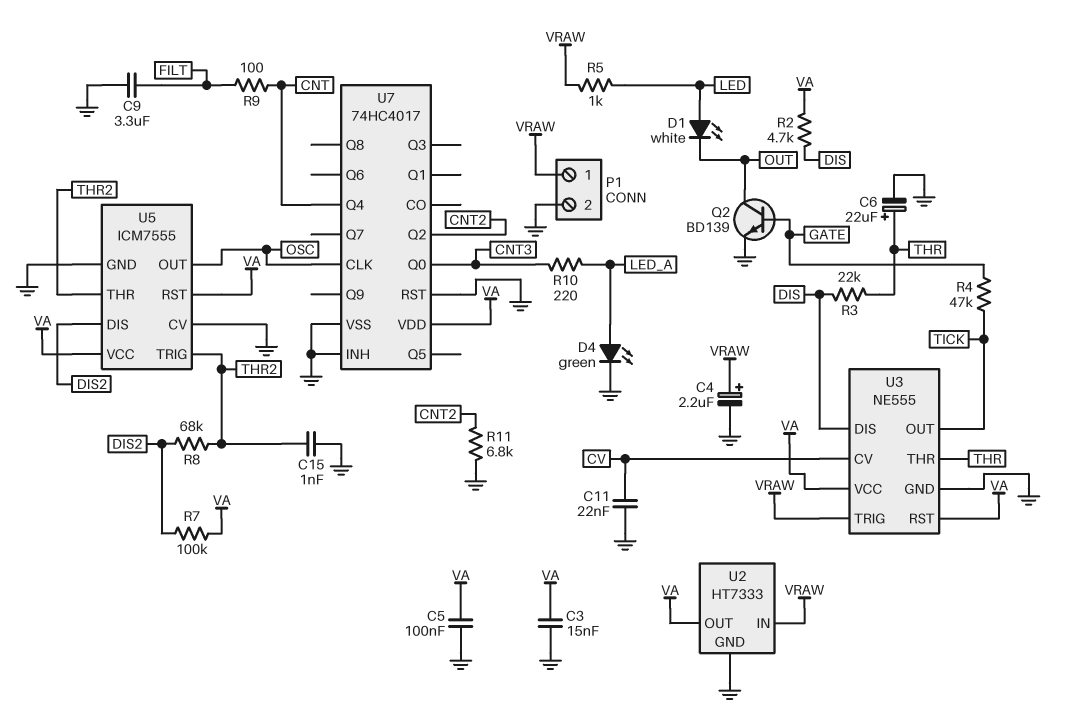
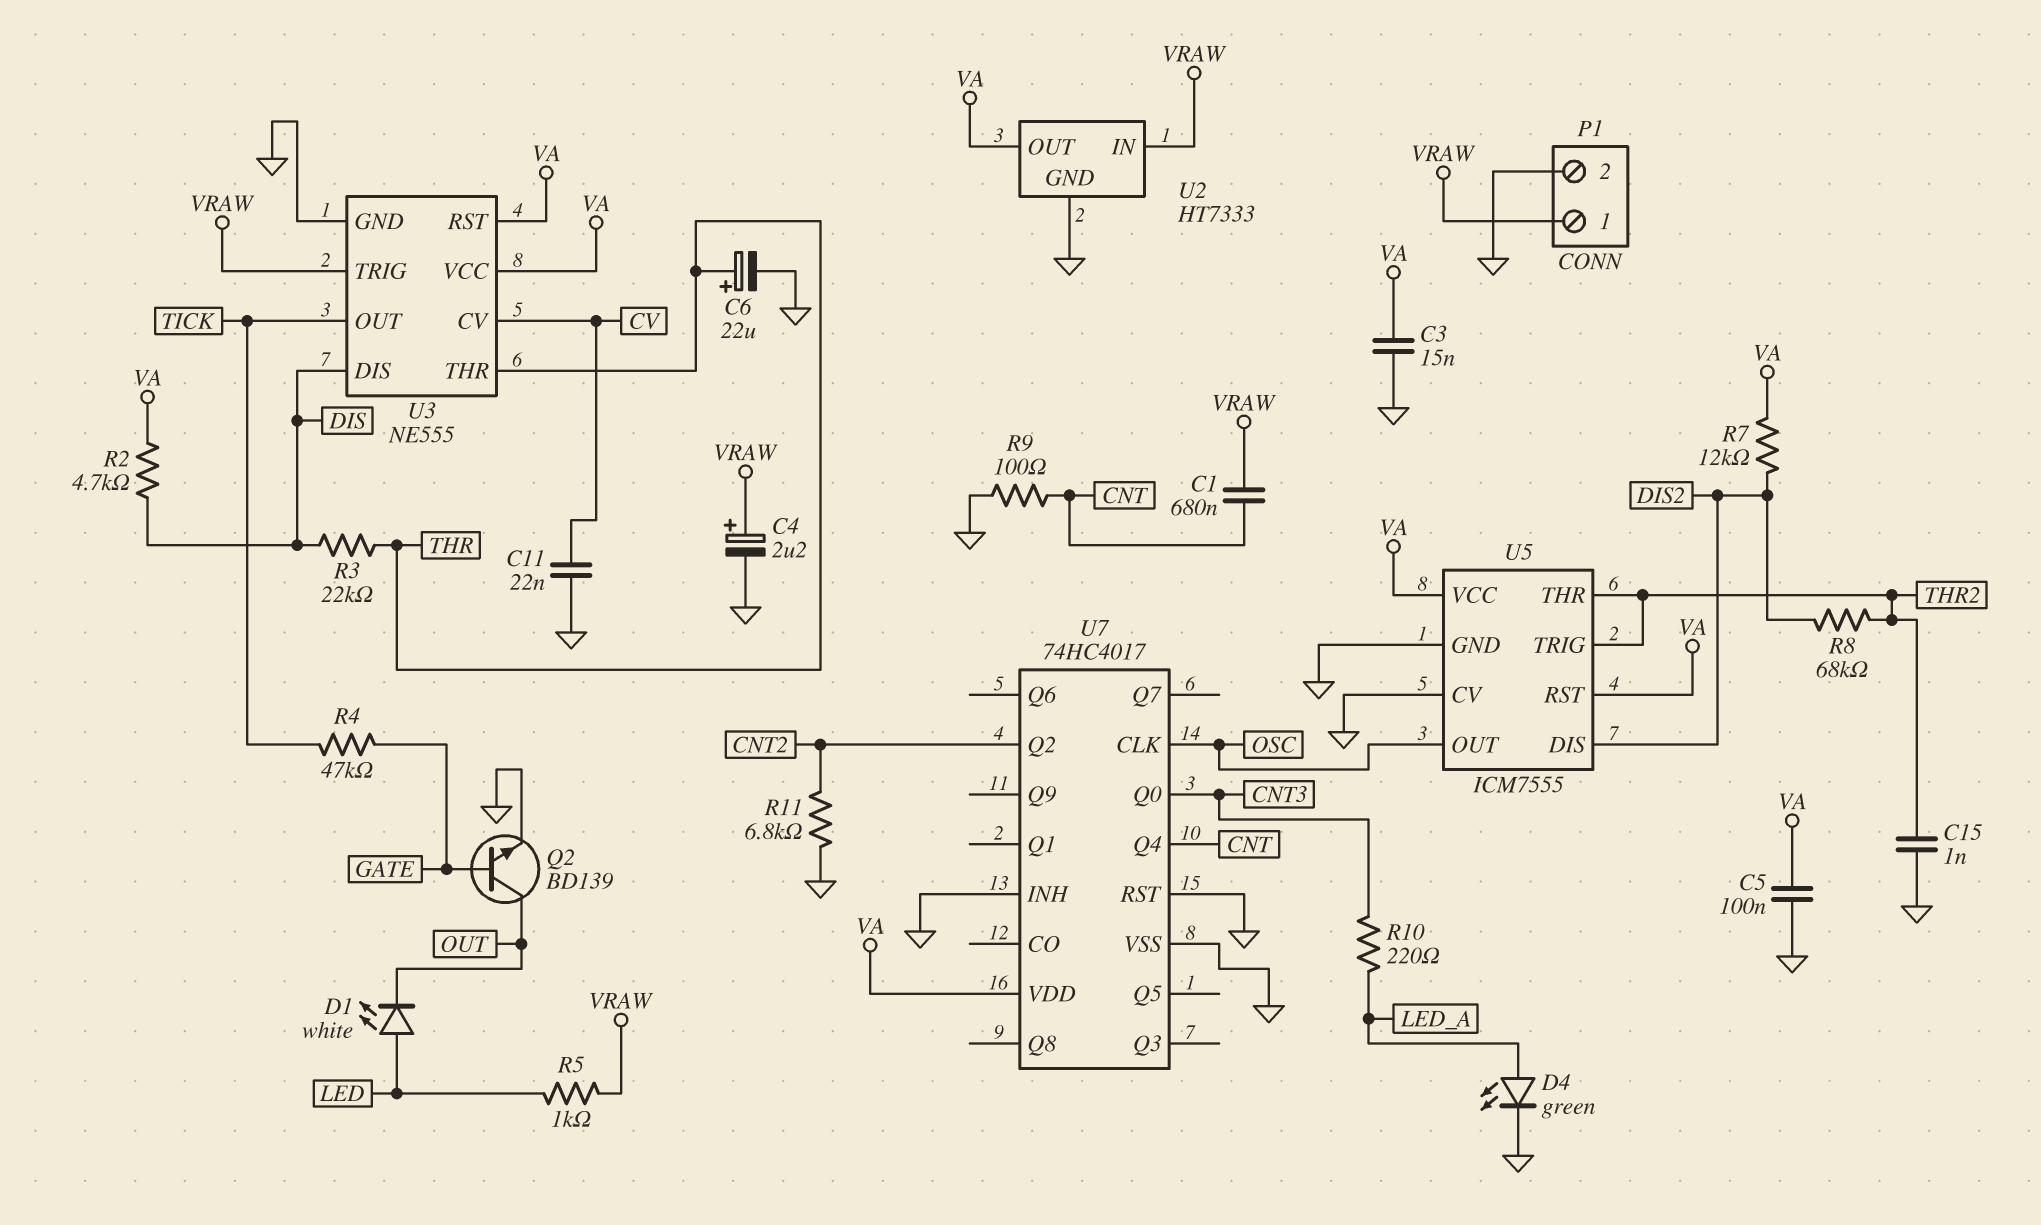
C1: none -> 680nF (CNT, VRAW)
C9: 3.3uF (FILT, GND) -> none
R7: 100k (DIS2, VA) -> 12k (DIS2, VA)
R9: 100 (CNT, FILT) -> 100 (CNT, GND)

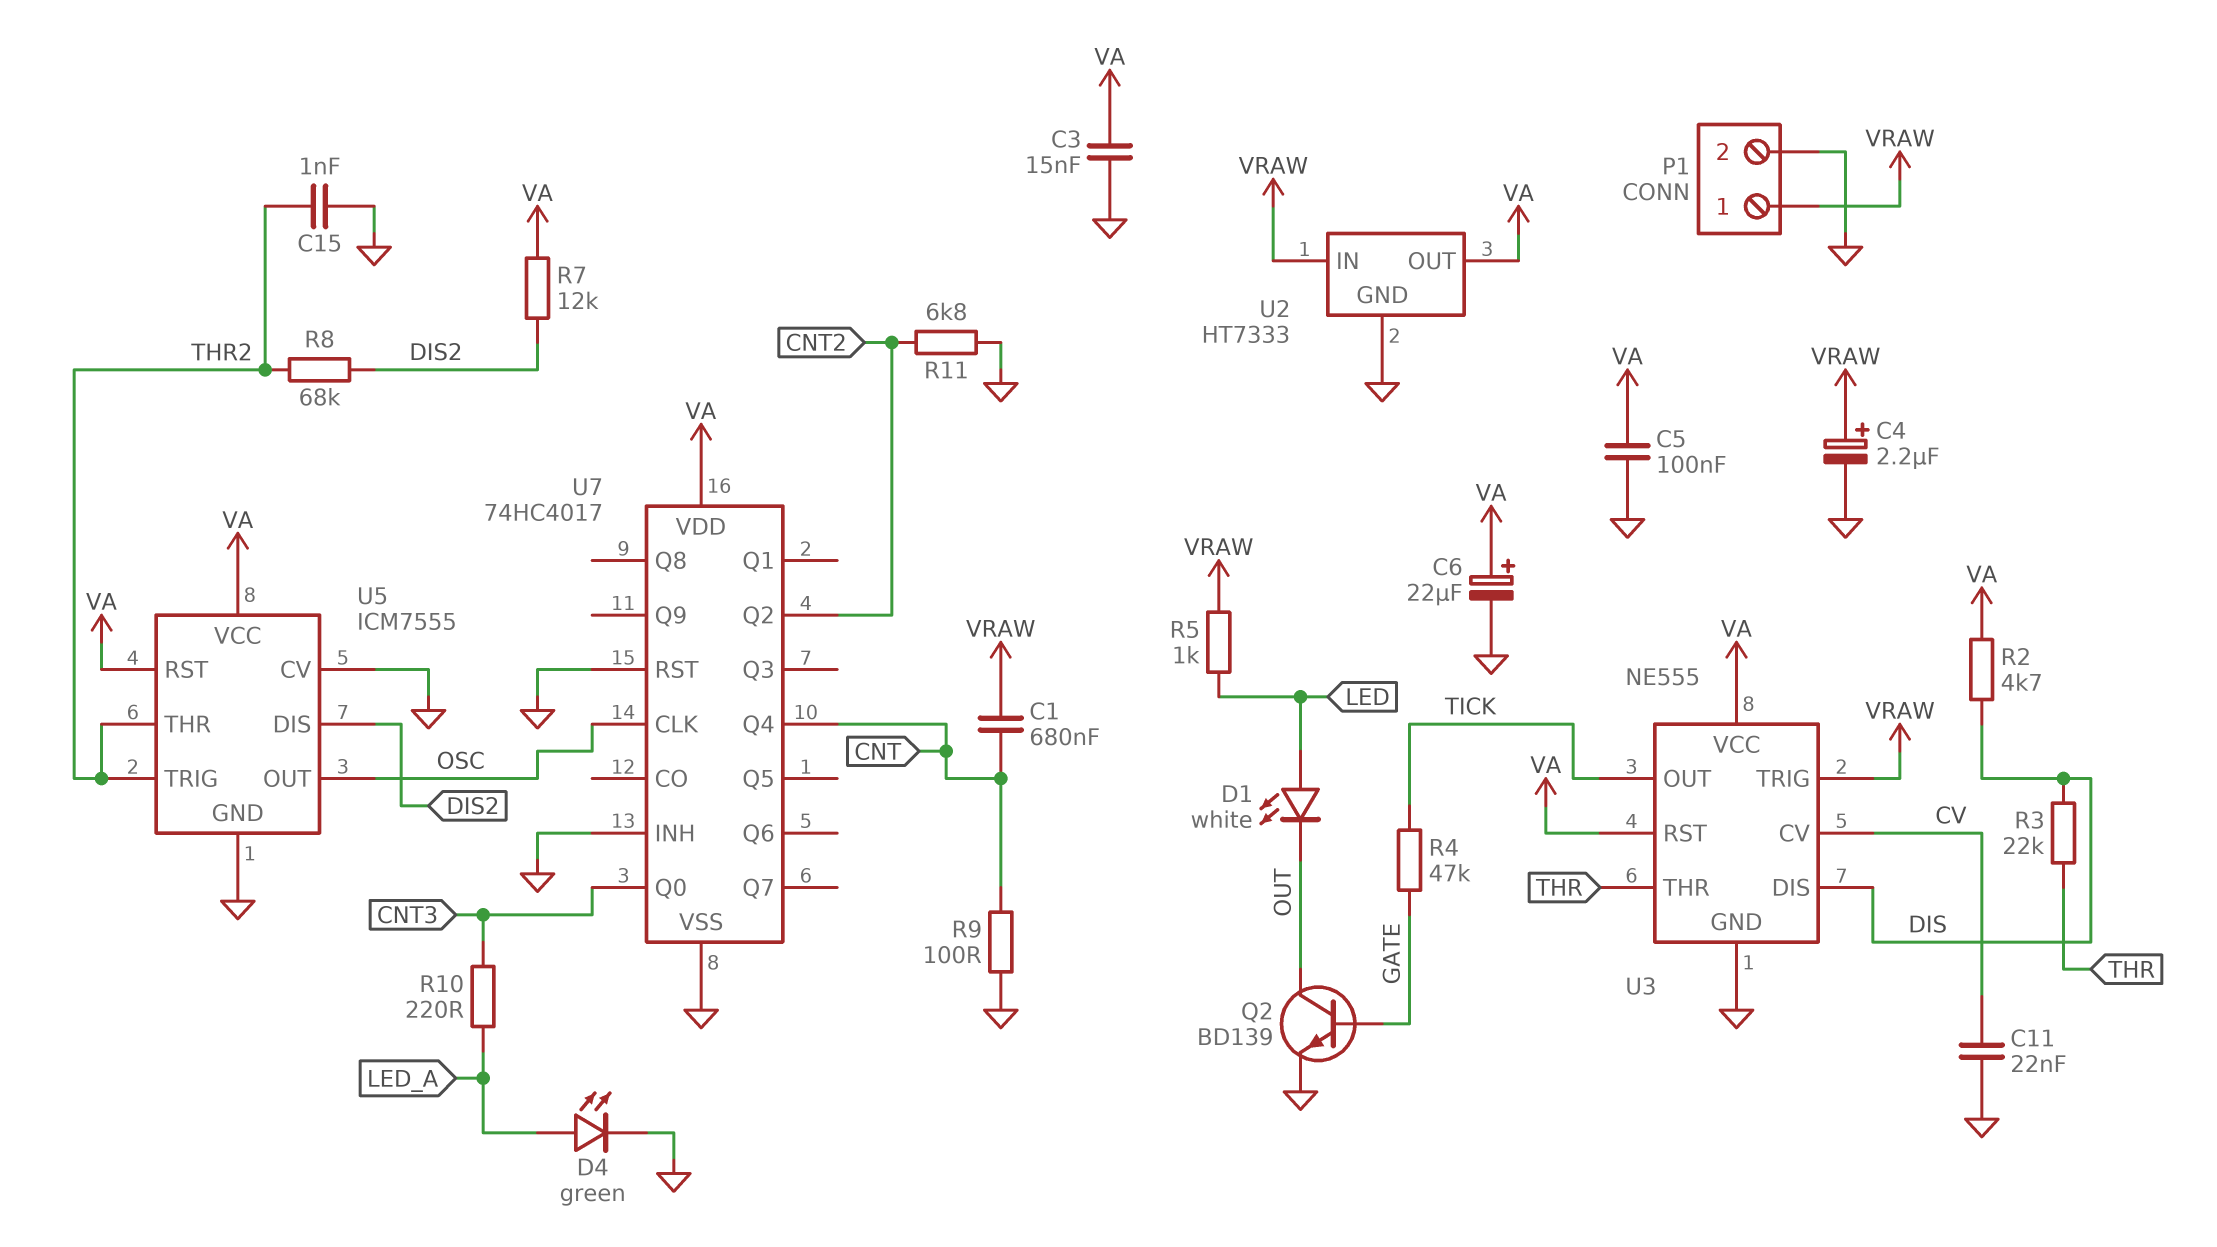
C6: 22uF (plus THR, minus GND) -> 22uF (plus VA, minus GND)

